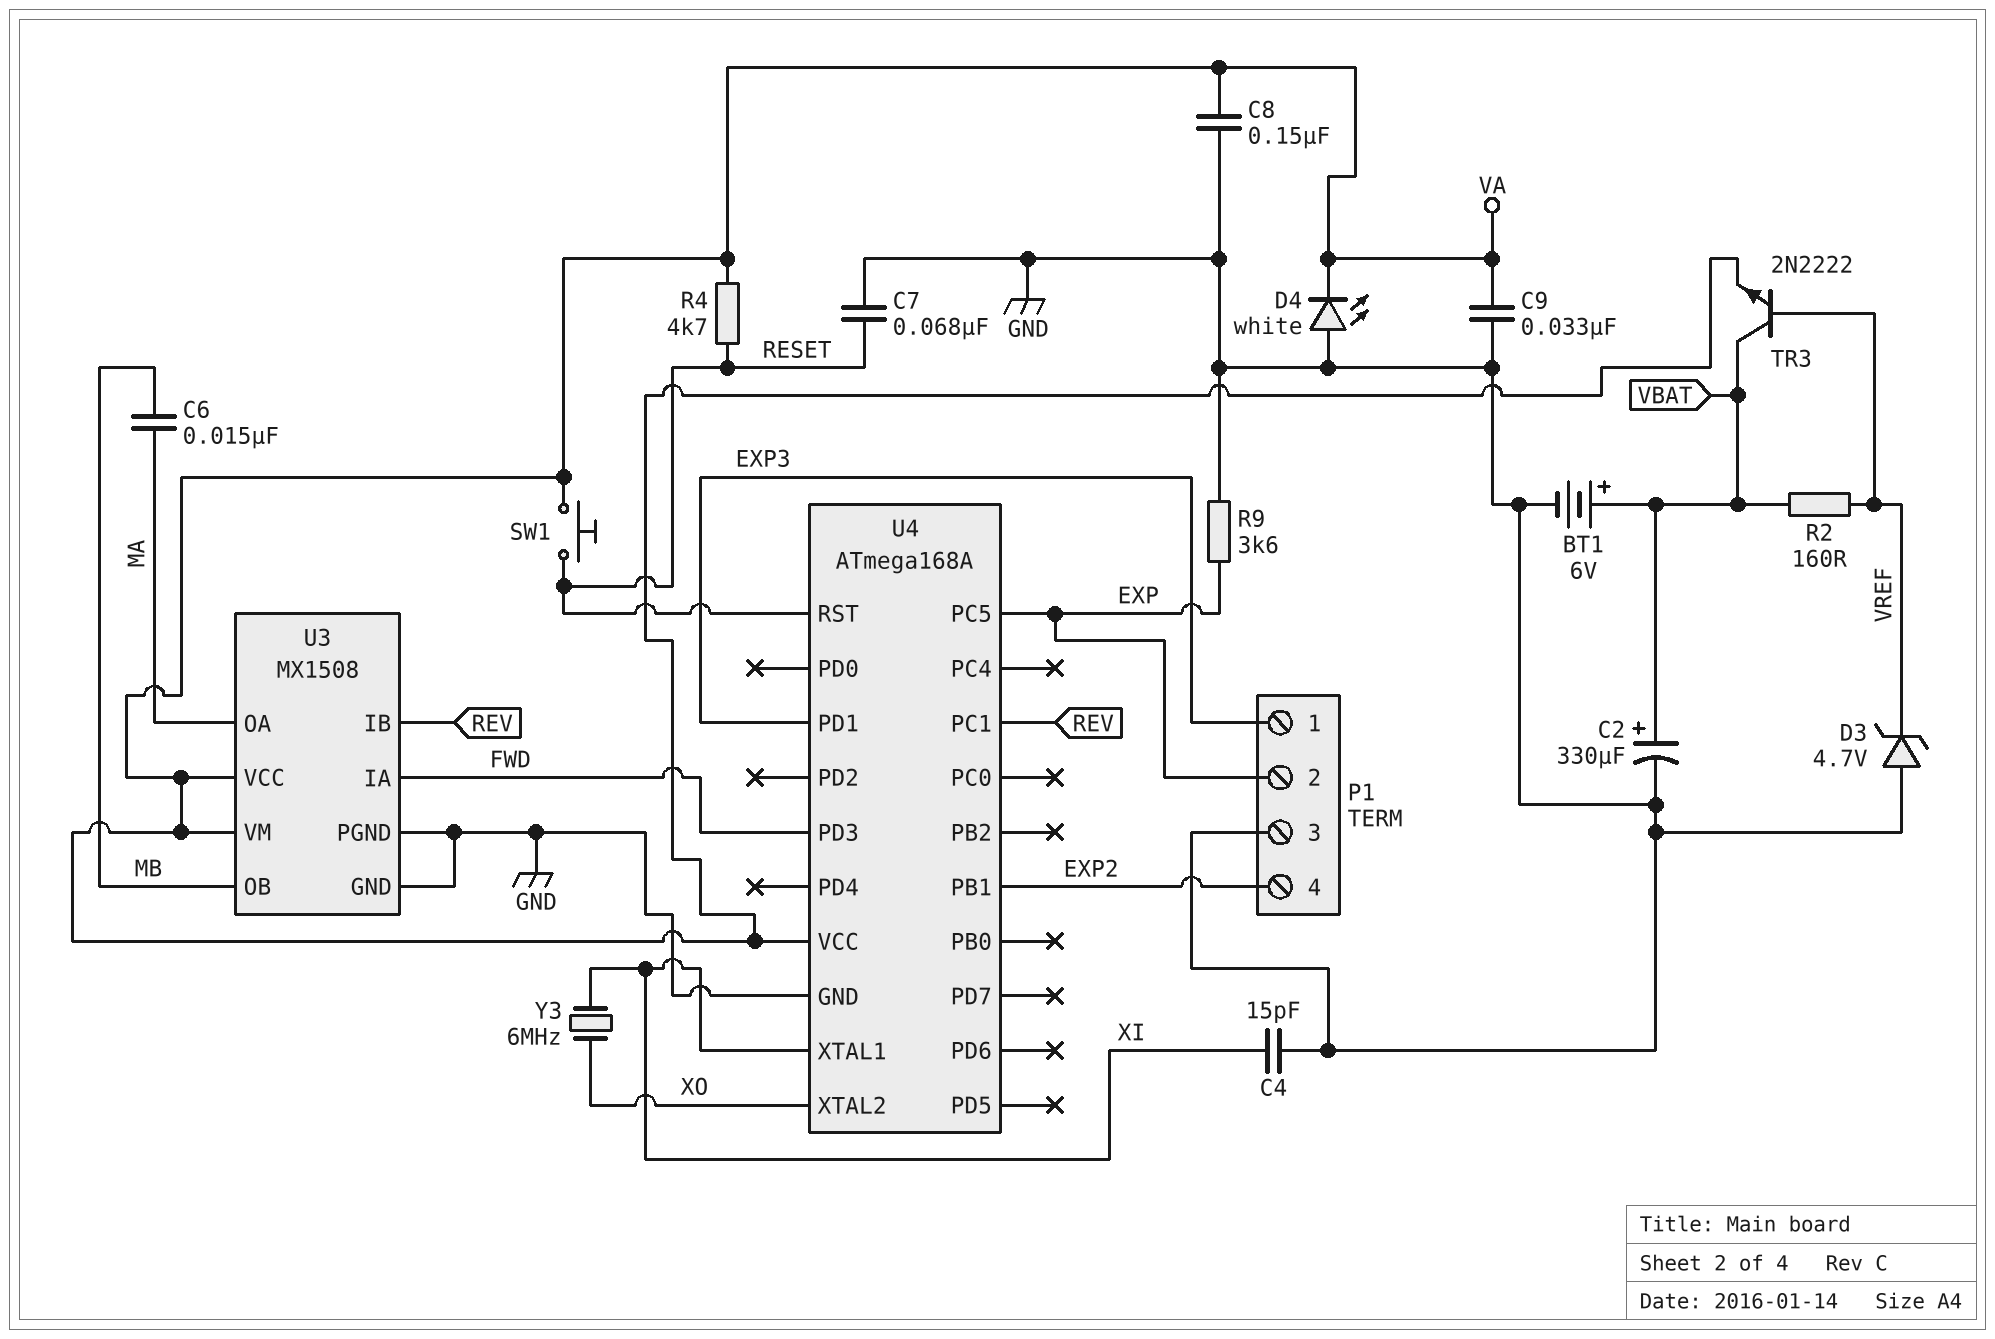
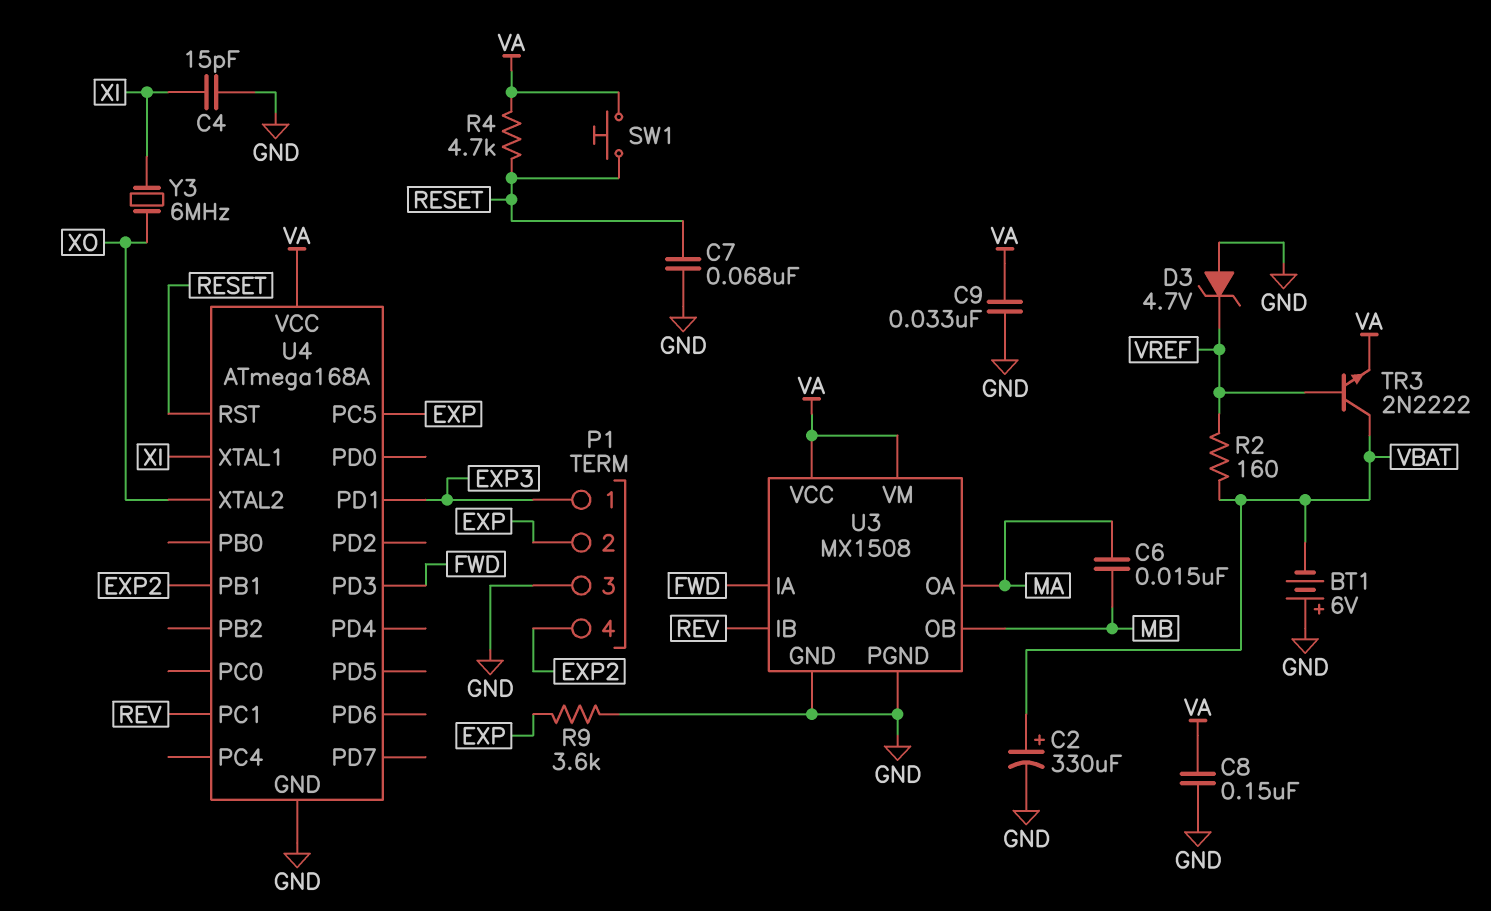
BT1: 6V (plus VBAT, minus GND) -> 6V (plus GND, minus VBAT)
D4: LED white (A GND, K VA) -> none

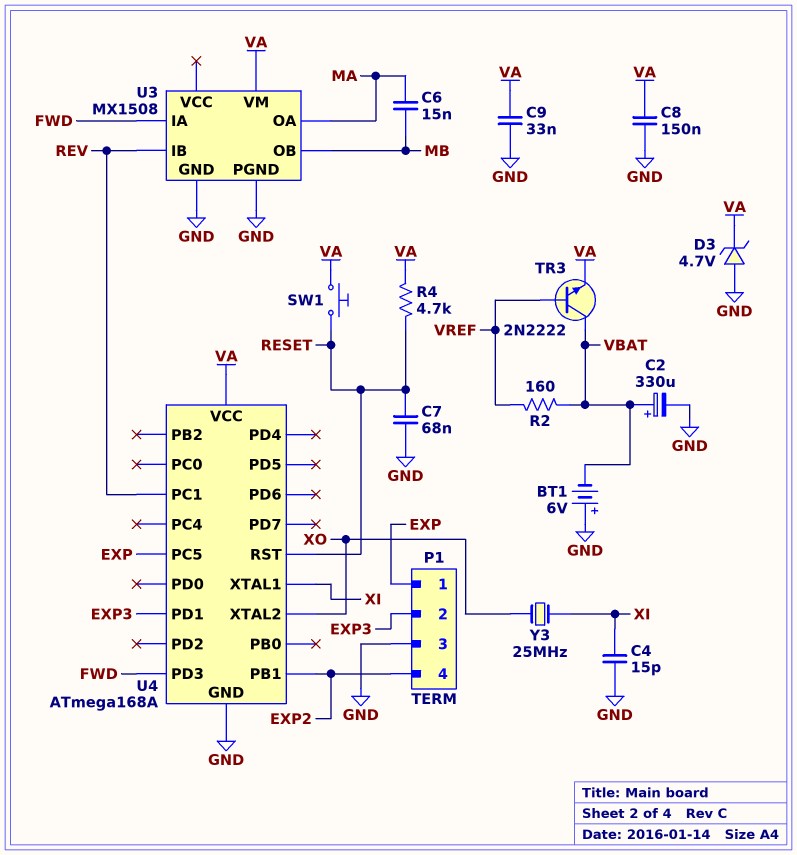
D3: zener 4.7V (A GND, K VREF) -> zener 4.7V (A GND, K VA)
P1 pin 1: EXP3 -> EXP
P1 pin 2: EXP -> EXP3
R9: 3.6k (EXP, GND) -> none
U3 pin VCC: VA -> none
Y3: 6MHz (XI, XO) -> 25MHz (XI, XO)

